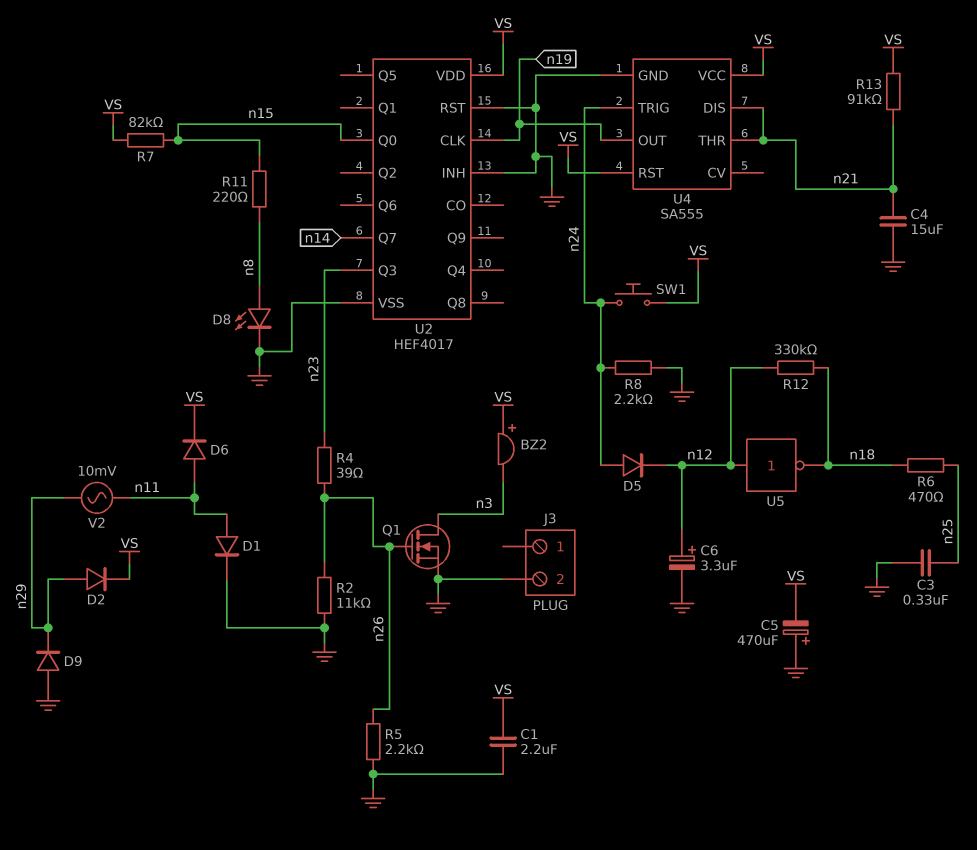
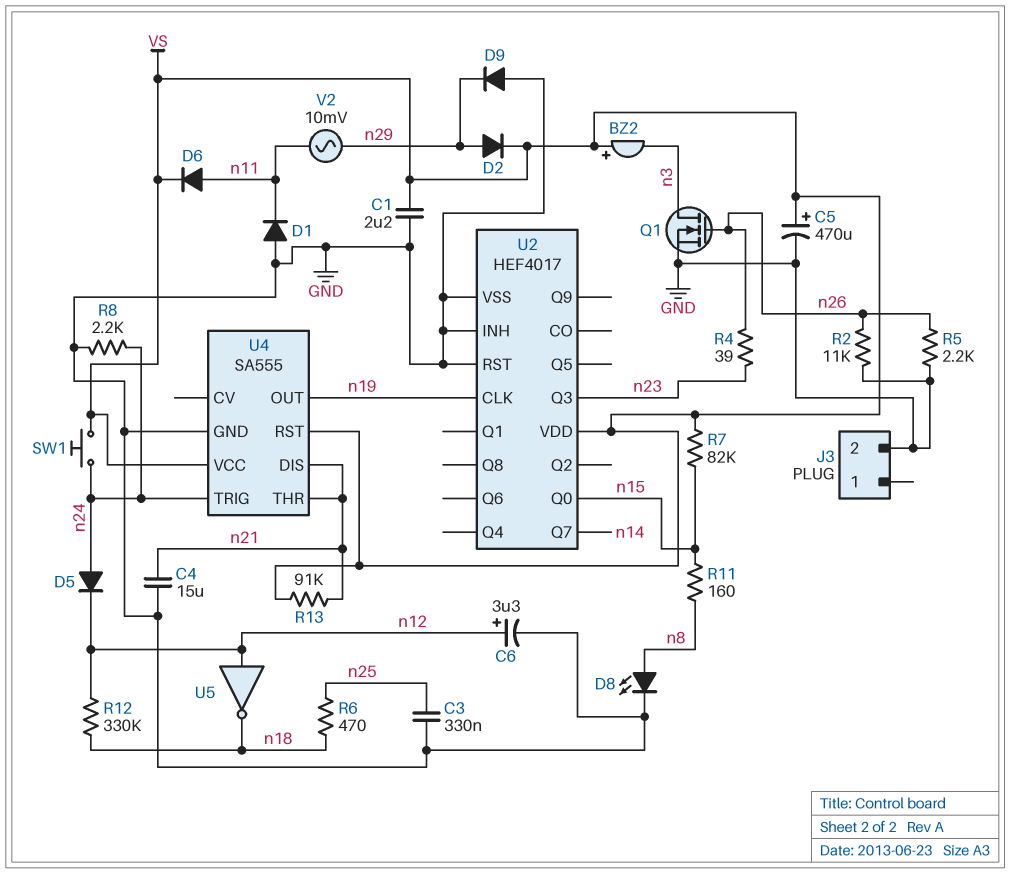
C5: 470uF (plus GND, minus VS) -> 470uF (plus VS, minus GND)
D1: diode (A n11, K GND) -> diode (A GND, K n11)
R11: 220 (n8, n15) -> 160 (n8, n15)

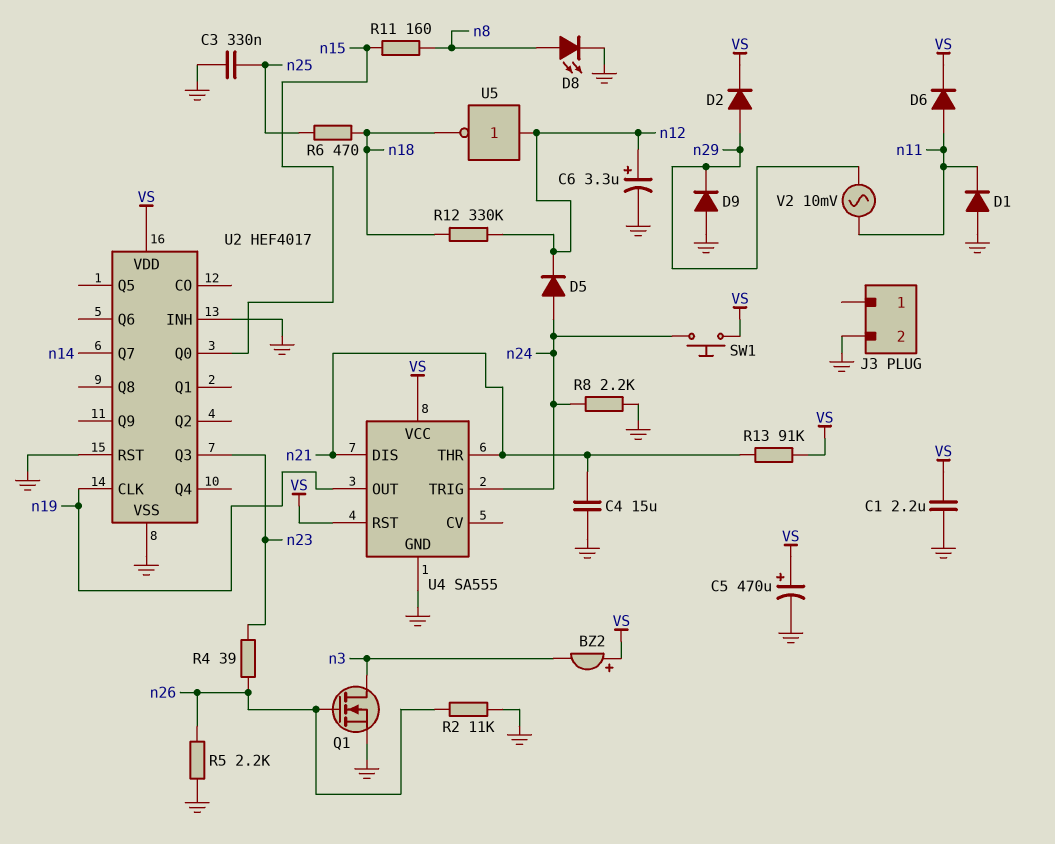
R7: 82k (VS, n15) -> none

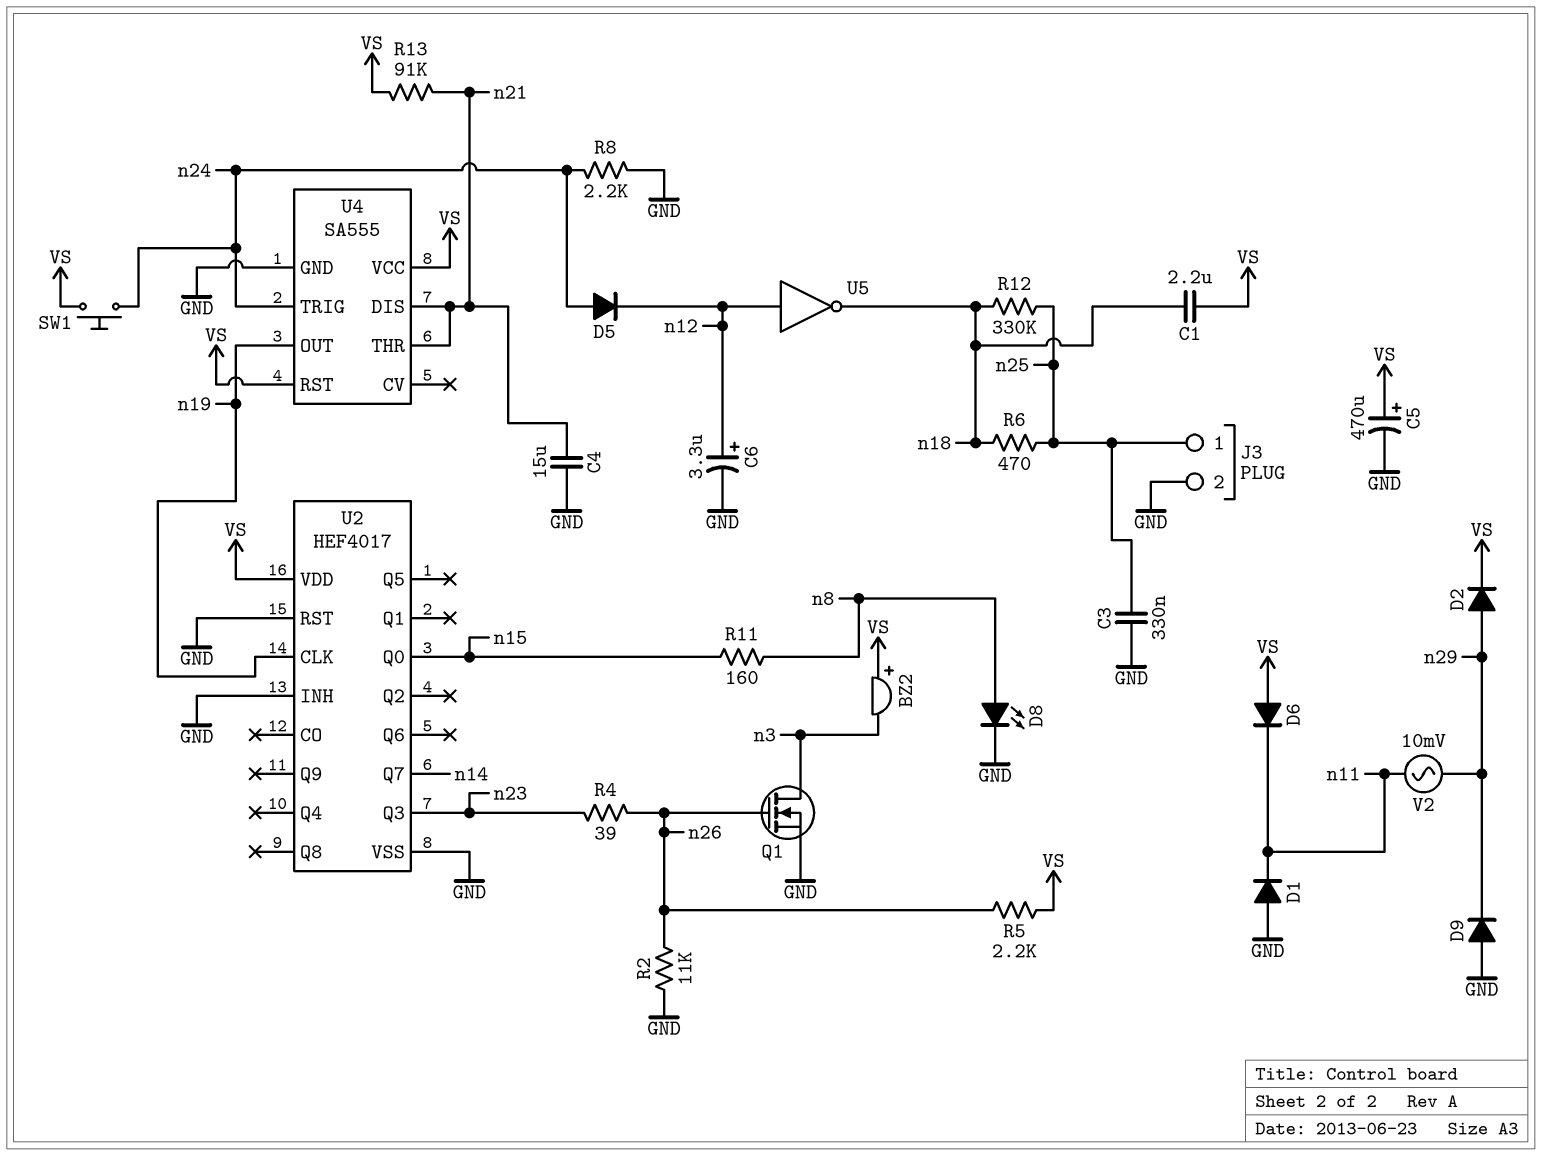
C1: 2.2uF (GND, VS) -> 2.2uF (VS, n18)
D6: diode (A n11, K VS) -> diode (A VS, K n11)
J3 pin 1: none -> n25
R5: 2.2k (GND, n26) -> 2.2k (VS, n26)
R12: 330k (n12, n18) -> 330k (n18, n25)

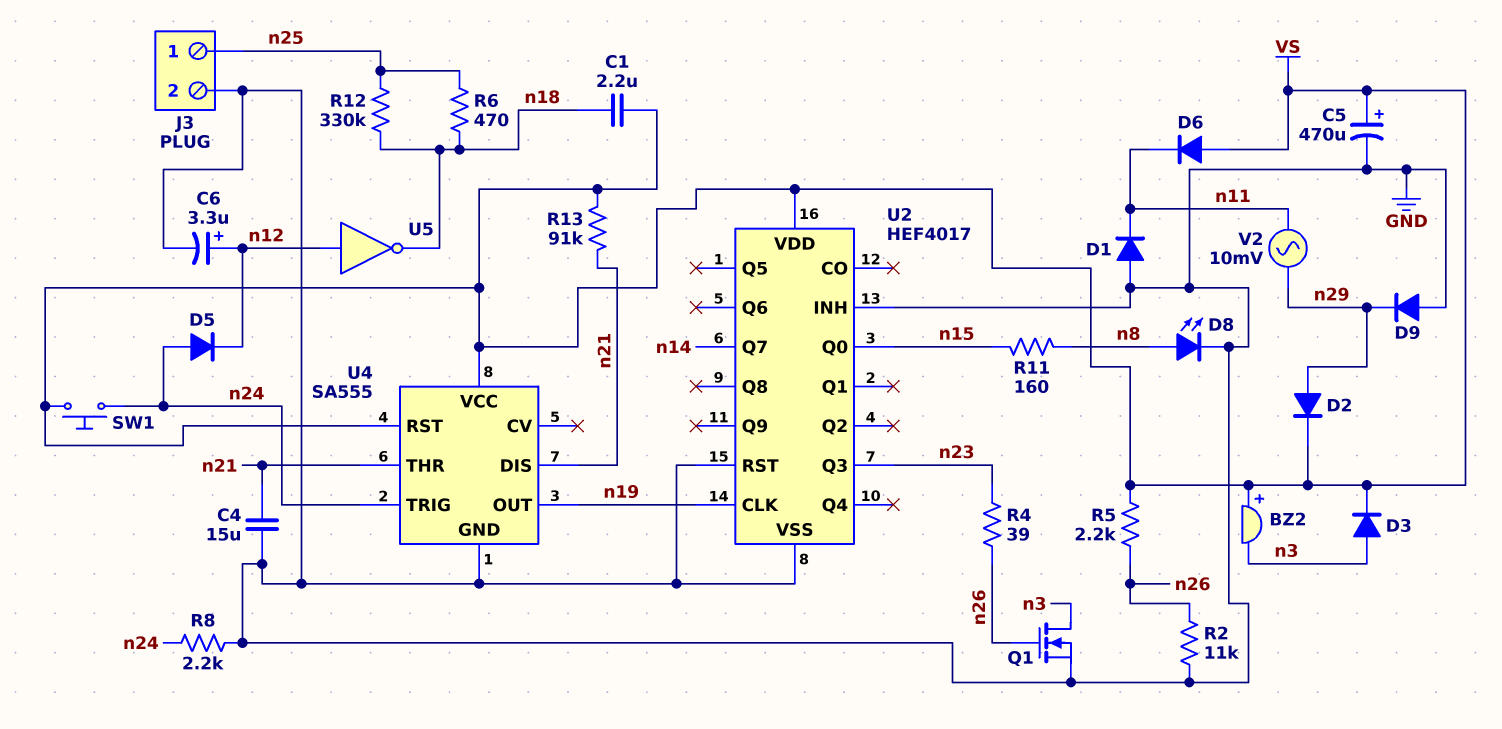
C3: 330nF (GND, n25) -> none
D3: none -> diode (A n3, K VS)

